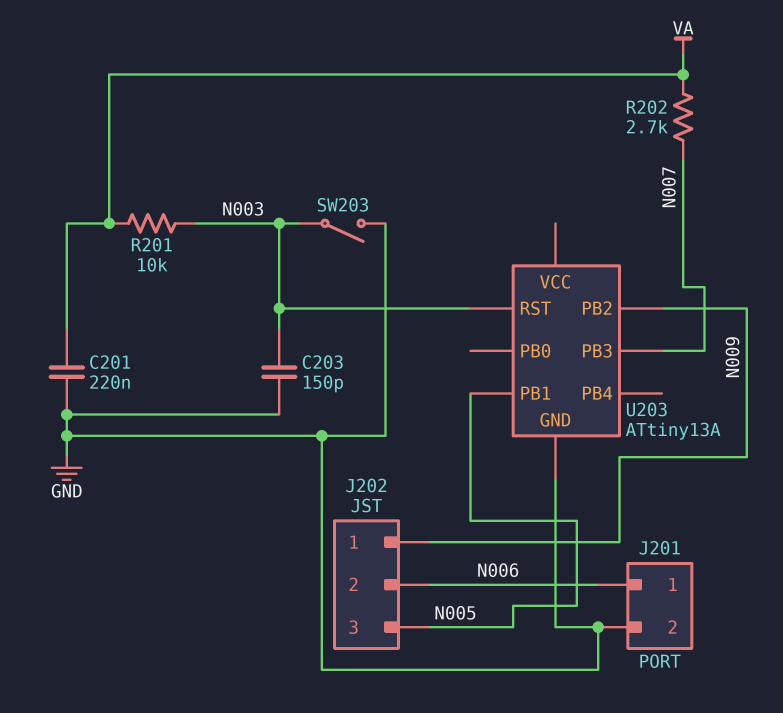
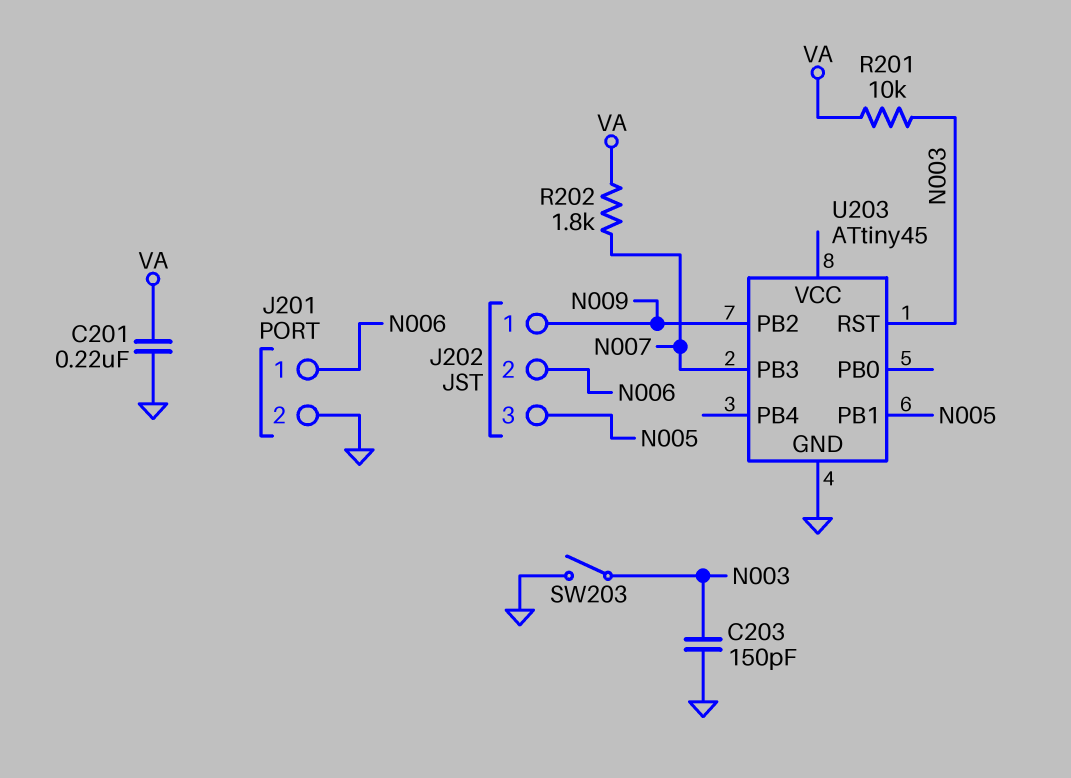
R202: 2.7k (N007, VA) -> 1.8k (N007, VA)
U203: ATtiny13A -> ATtiny45

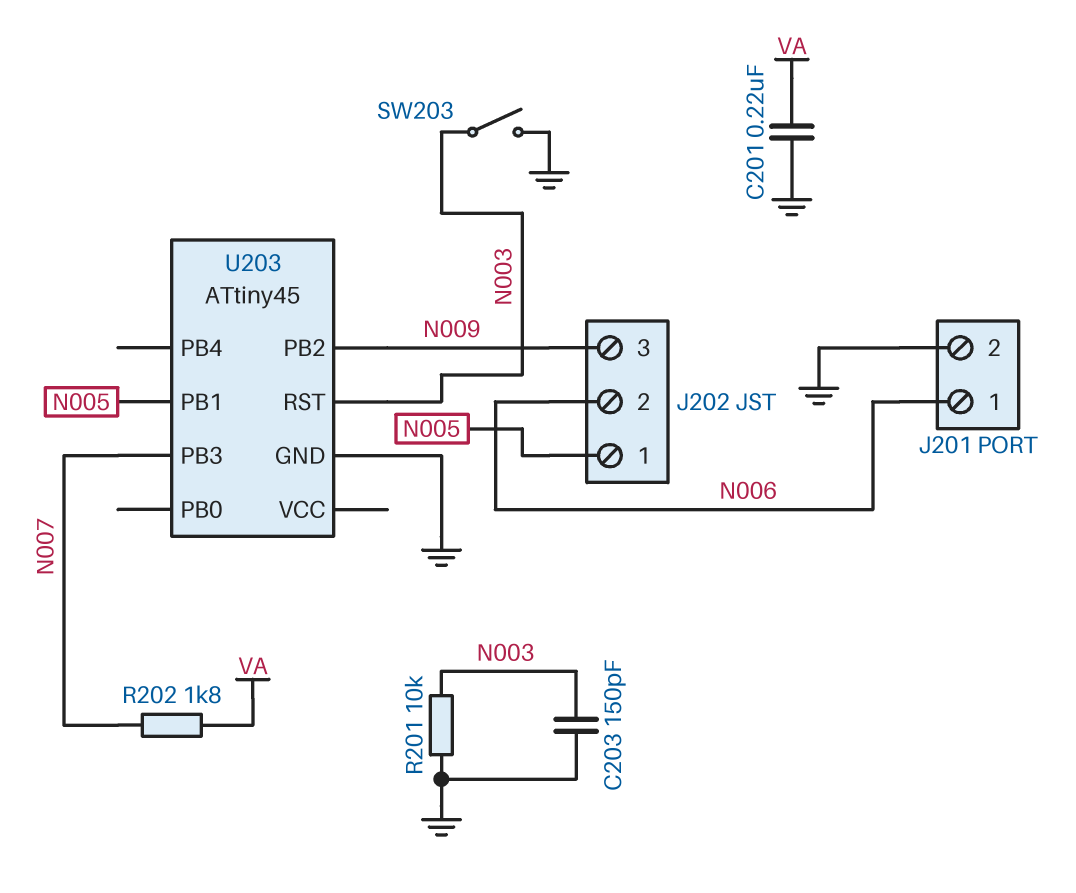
J202 pin 1: N009 -> N005
J202 pin 3: N005 -> N009
R201: 10k (N003, VA) -> 10k (GND, N003)

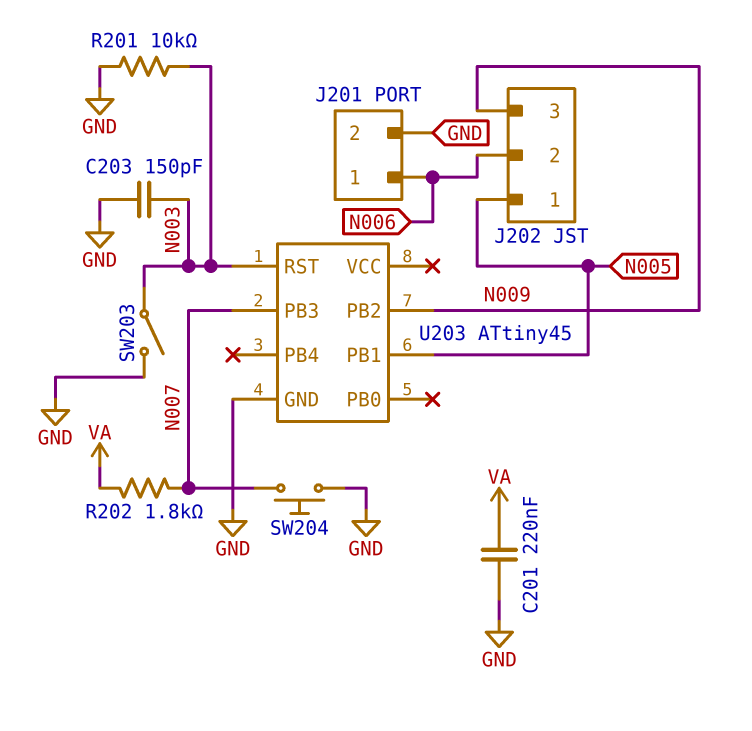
SW204: none -> button (GND, N007)

